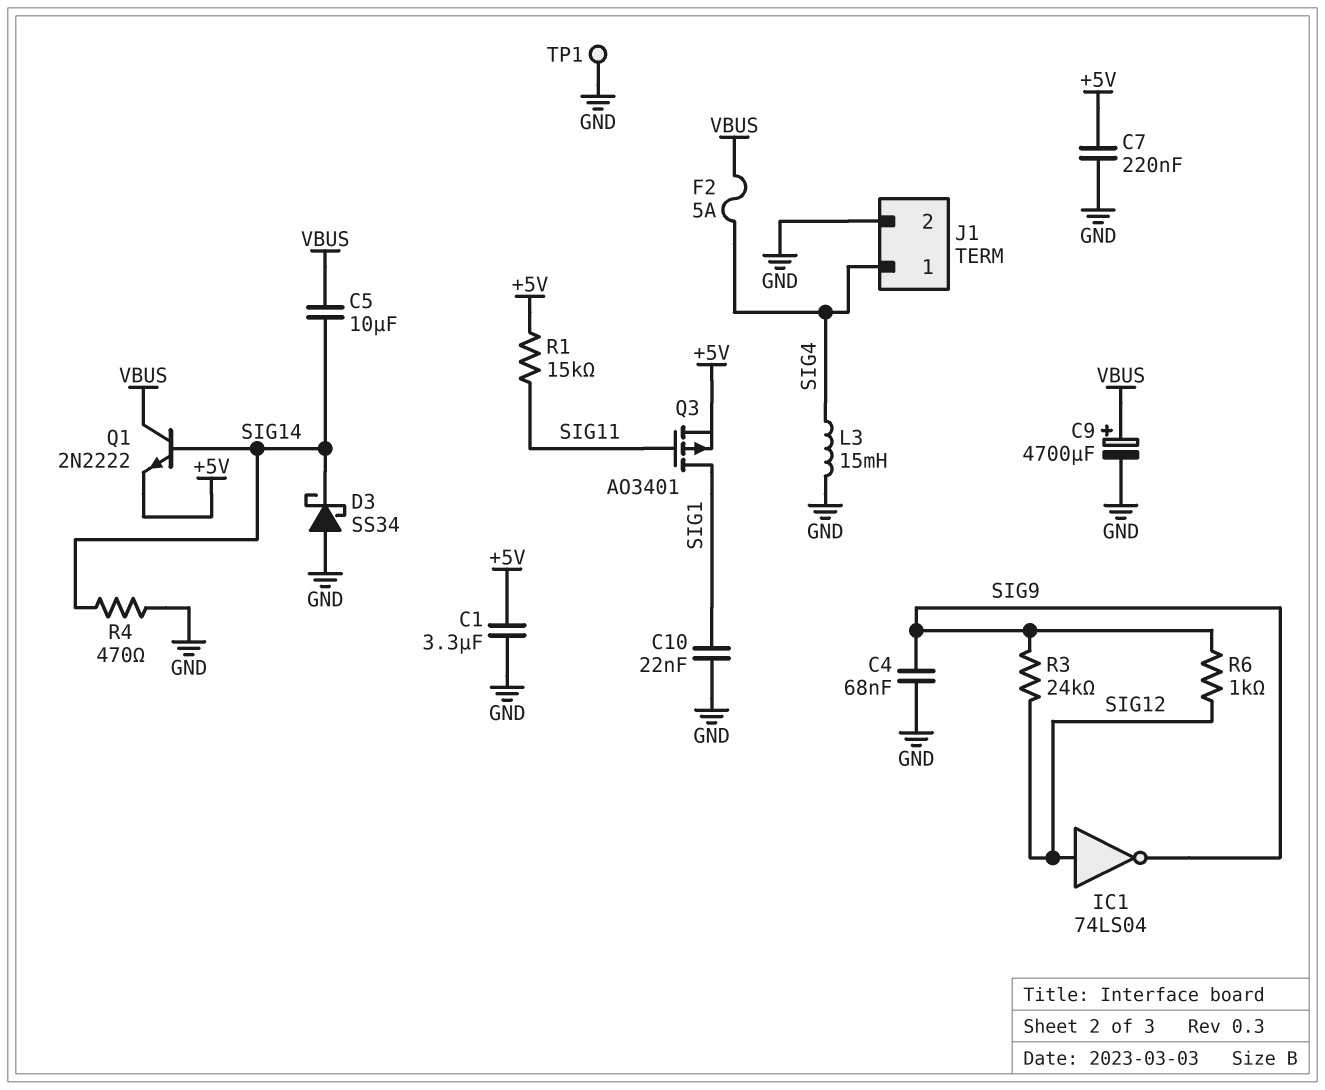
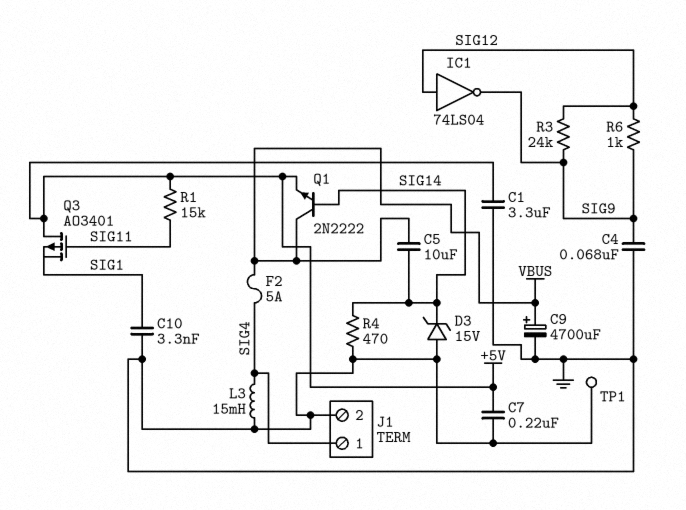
C10: 22nF (GND, SIG1) -> 3.3nF (GND, SIG1)
D3: schottky SS34 (A GND, K SIG14) -> zener 15V (A GND, K SIG14)
Q3: PMOS AO3401 (G SIG11, D SIG1, S +5V) -> PMOS AO3401 (G SIG11, D +5V, S SIG1)

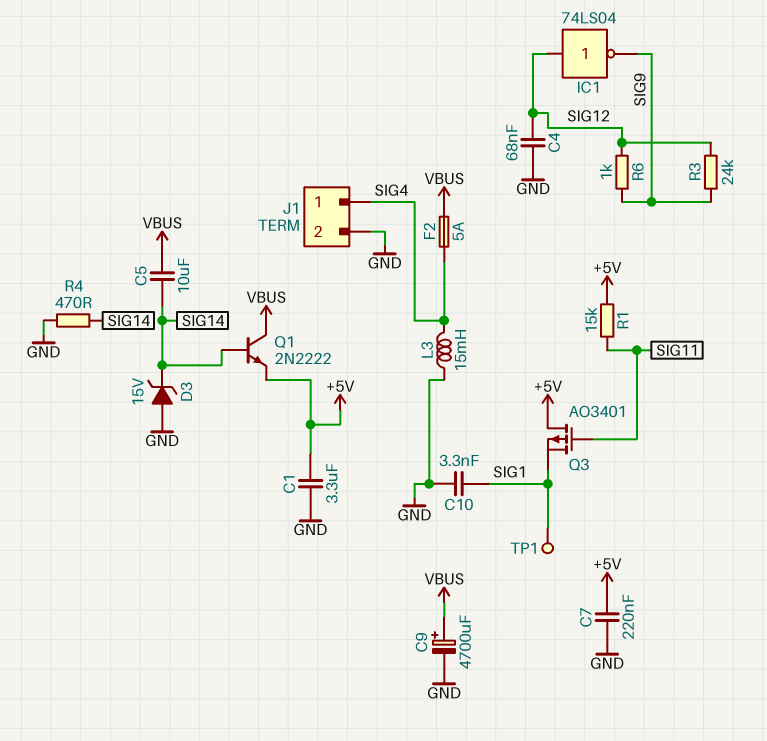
C4: 68nF (GND, SIG9) -> 68nF (GND, SIG12)
TP1: test point (GND) -> test point (SIG1)

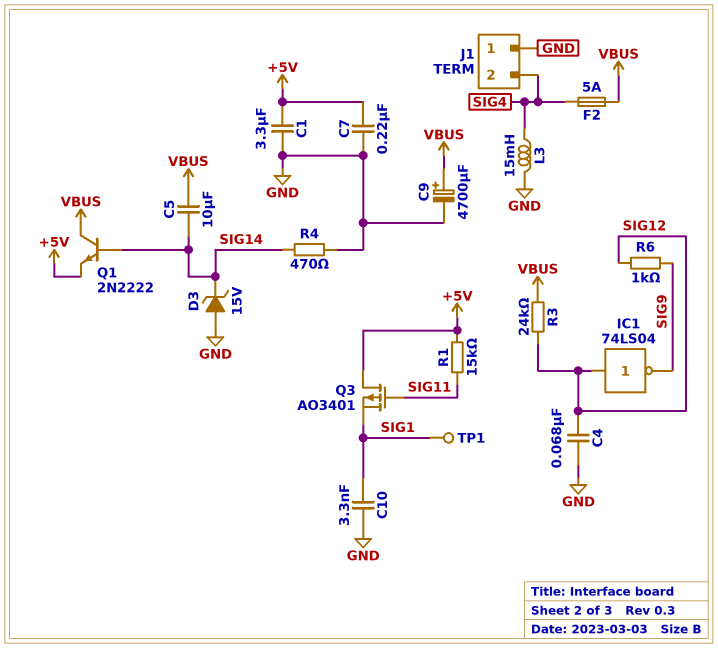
J1 pin 1: SIG4 -> GND
J1 pin 2: GND -> SIG4
R3: 24k (SIG9, SIG12) -> 24k (SIG12, VBUS)

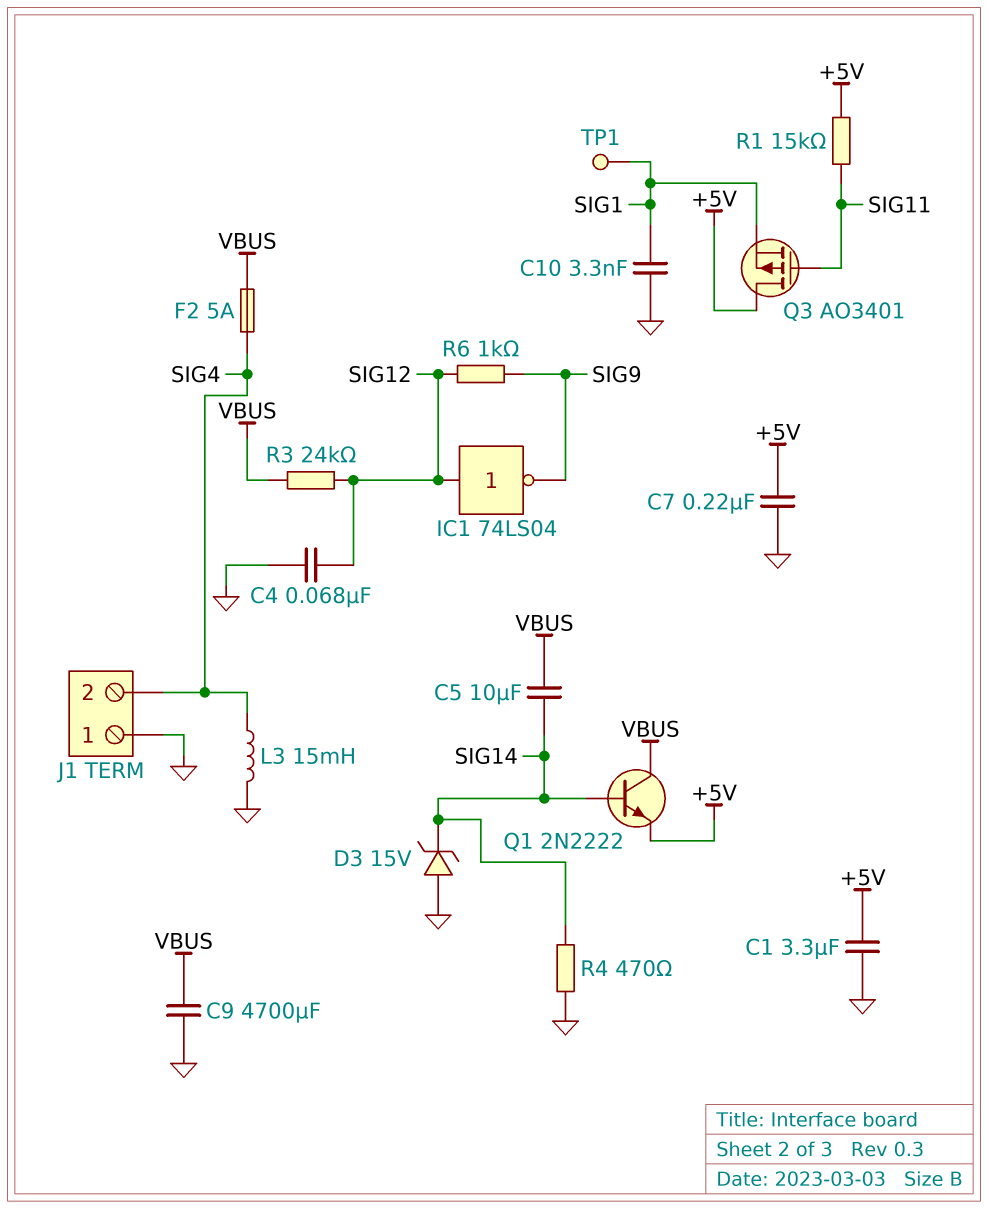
C9: 4700uF (plus VBUS, minus GND) -> 4700uF (GND, VBUS)

